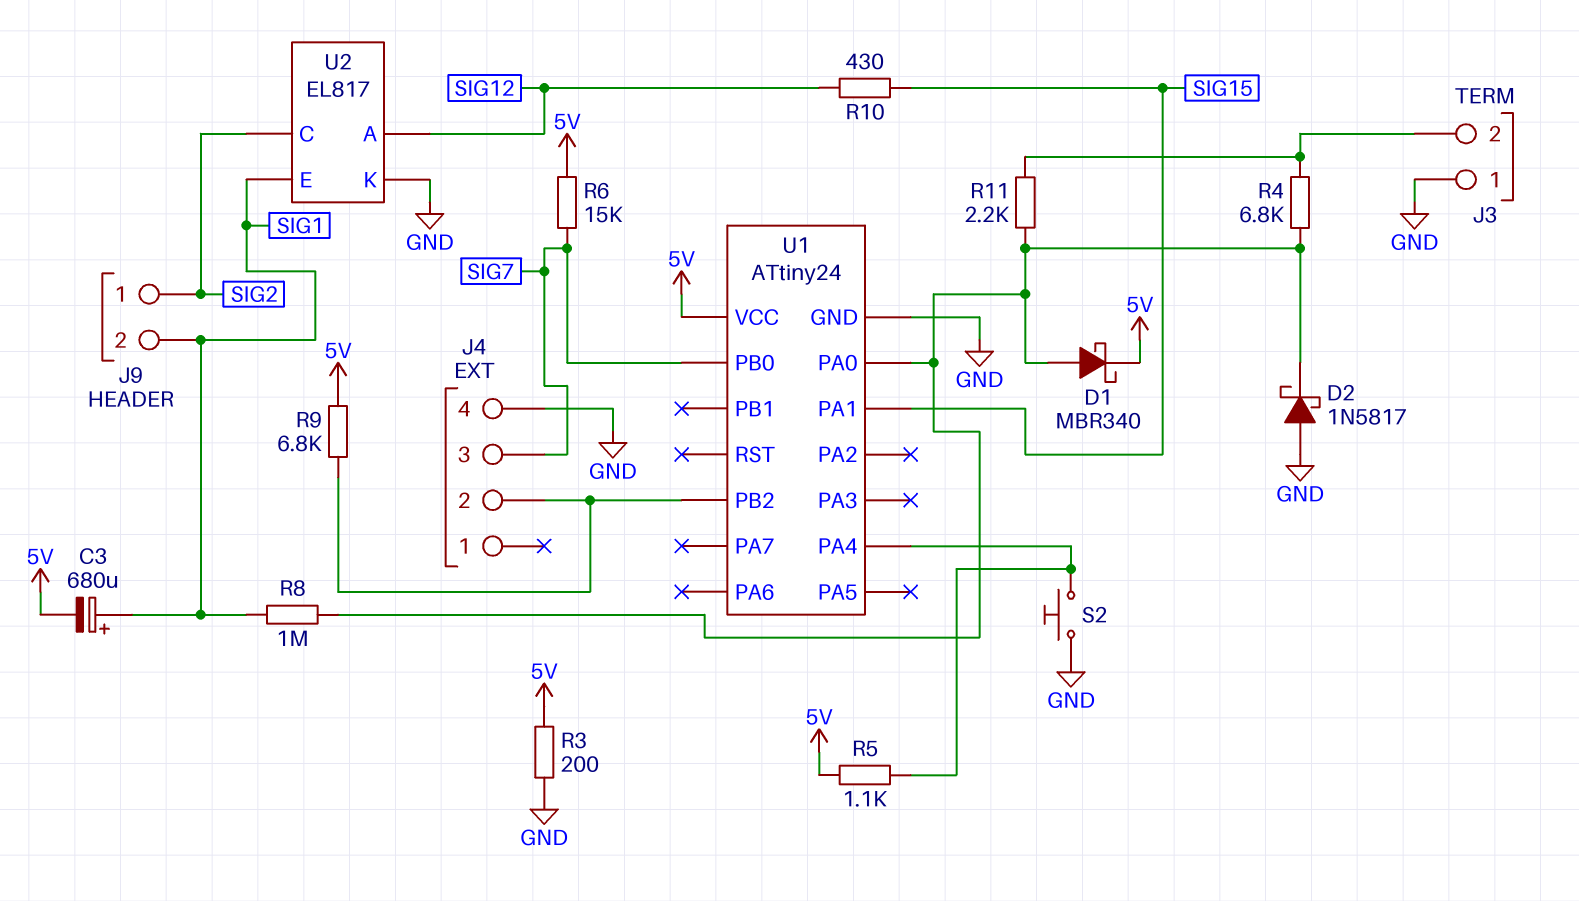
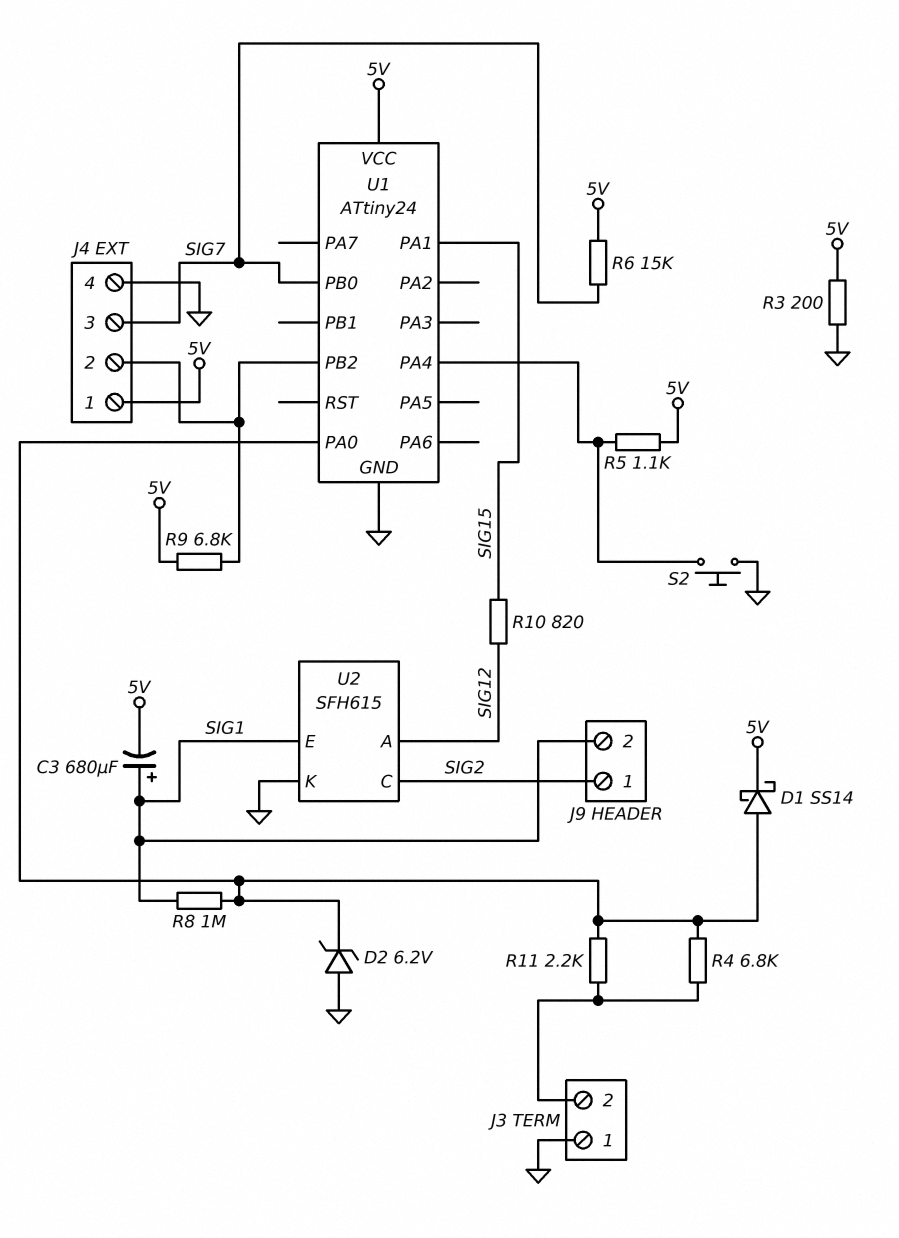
D1: schottky MBR340 (A U1/PA0, K 5V) -> schottky SS14 (A U1/PA0, K 5V)
D2: schottky 1N5817 (A GND, K U1/PA0) -> zener 6.2V (A GND, K U1/PA0)
J4 pin 1: none -> 5V
R10: 430 (SIG12, SIG15) -> 820 (SIG12, SIG15)
U2: EL817 -> SFH615

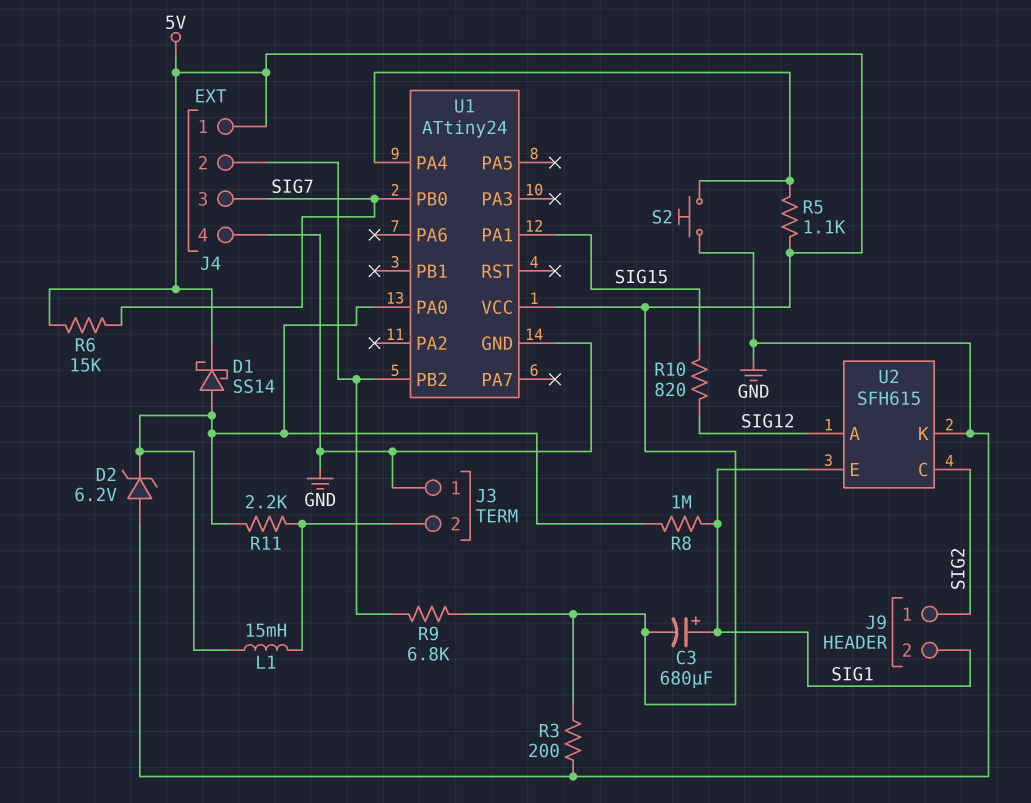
L1: none -> 15mH (J3/2, U1/PA0)
R4: 6.8k (J3/2, U1/PA0) -> none

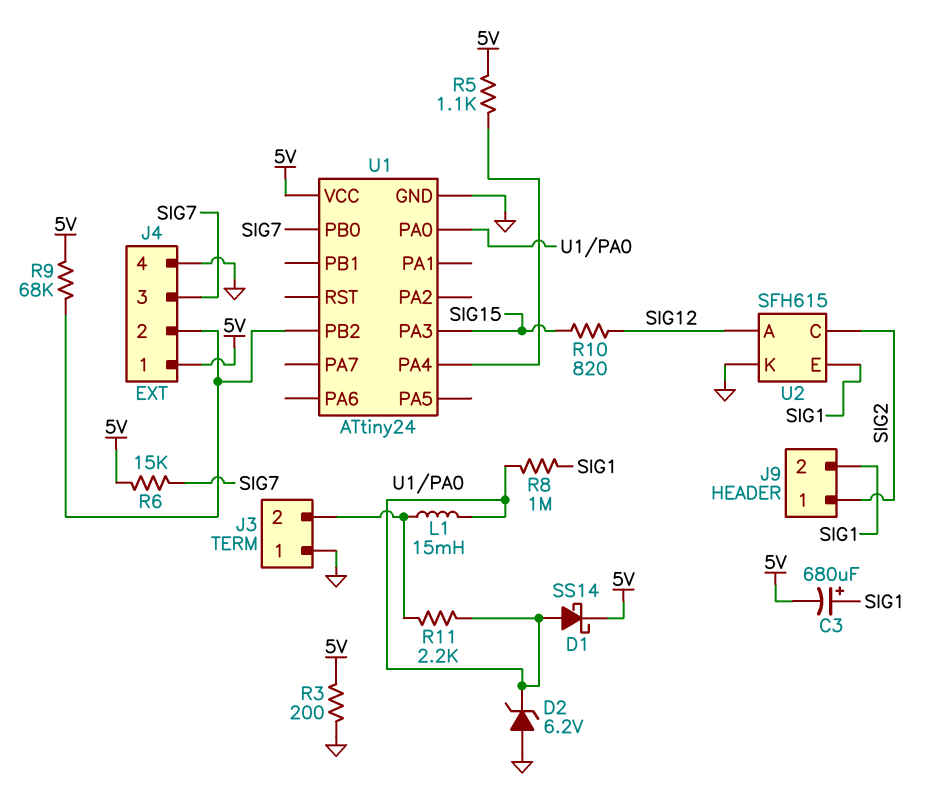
R9: 6.8k (5V, J4/2) -> 68k (5V, J4/2)
S2: button (GND, U1/PA4) -> none
U1 pin PA1: SIG15 -> none
U1 pin PA3: none -> SIG15

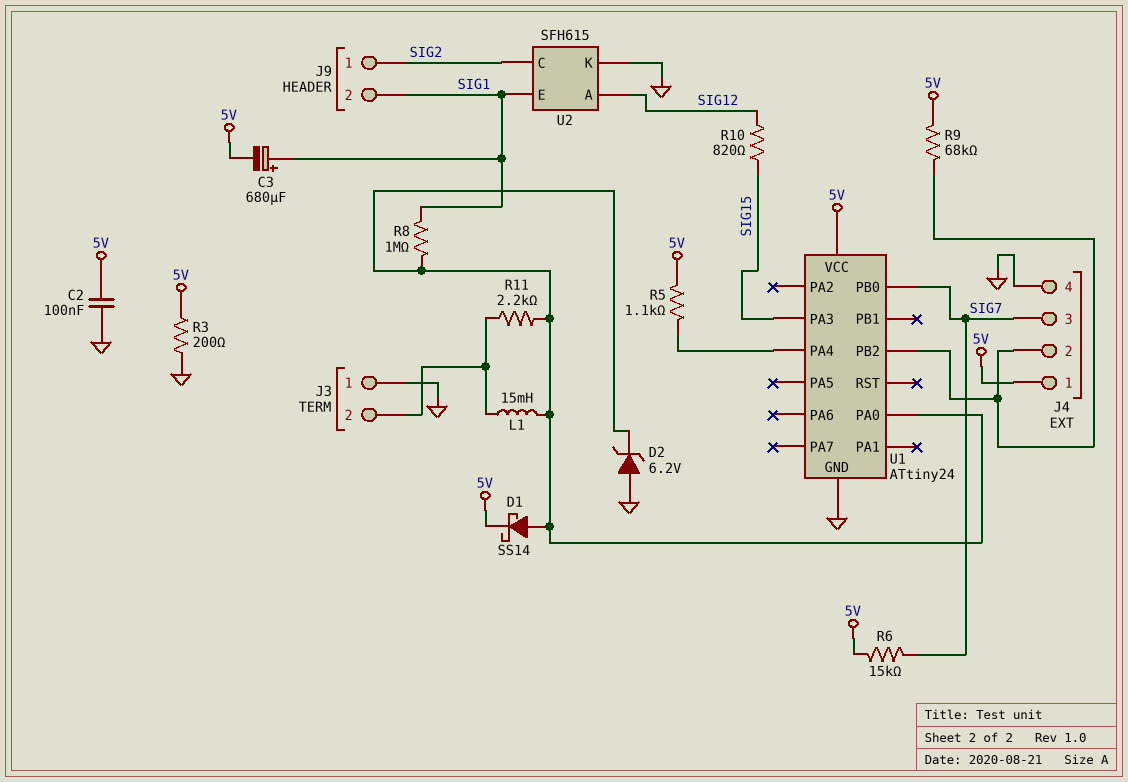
C2: none -> 100nF (5V, GND)

